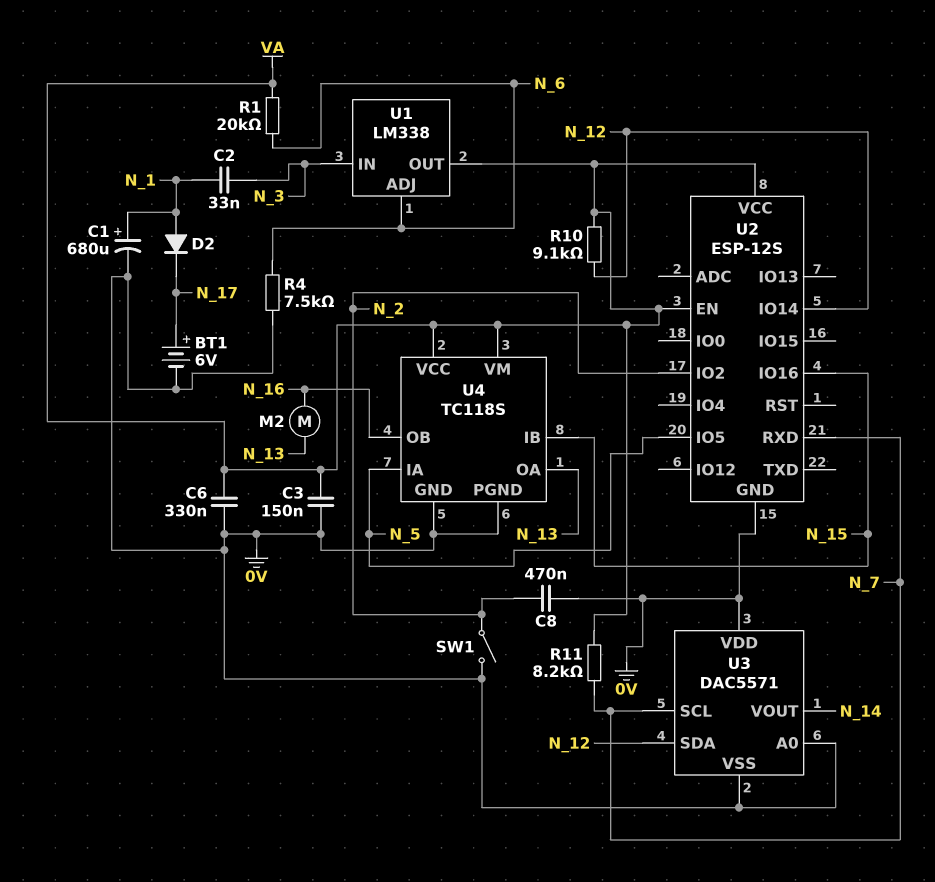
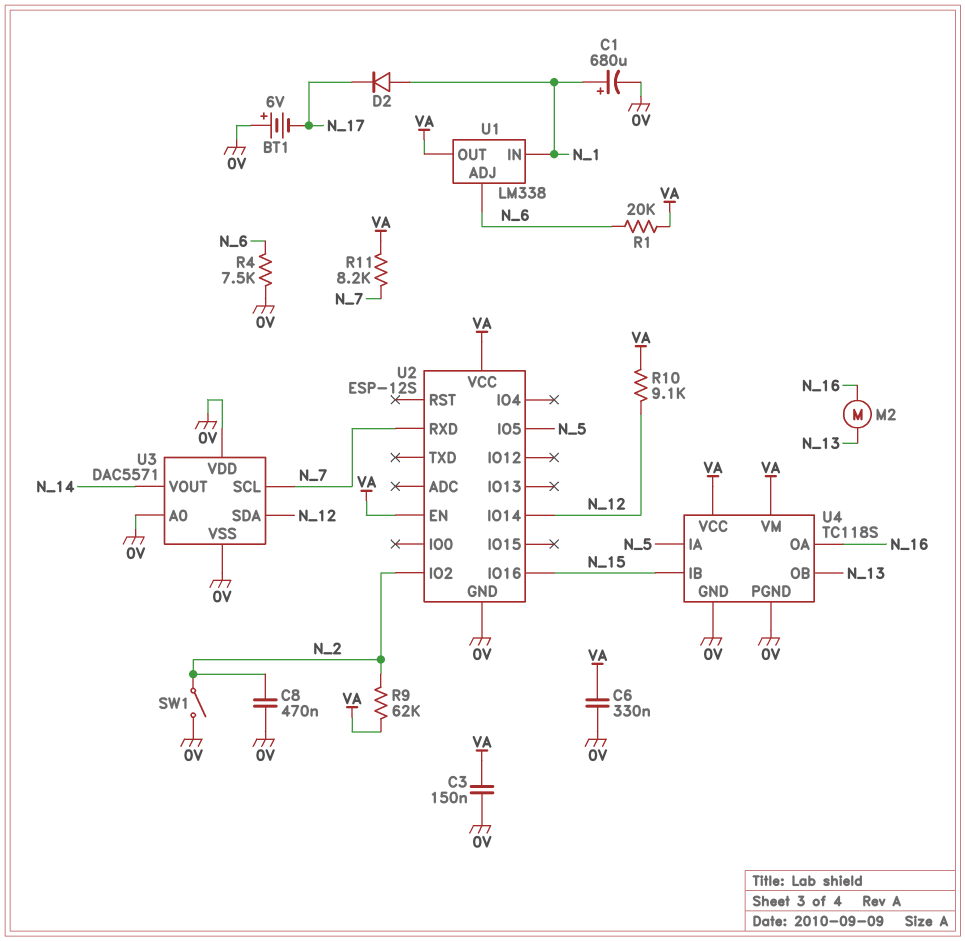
BT1: 6V (plus N_17, minus 0V) -> 6V (plus 0V, minus N_17)
C2: 33nF (N_1, N_3) -> none
R9: none -> 62k (N_2, VA)
U1 pin IN: N_3 -> N_1
U4 pin OA: N_13 -> N_16
U4 pin OB: N_16 -> N_13

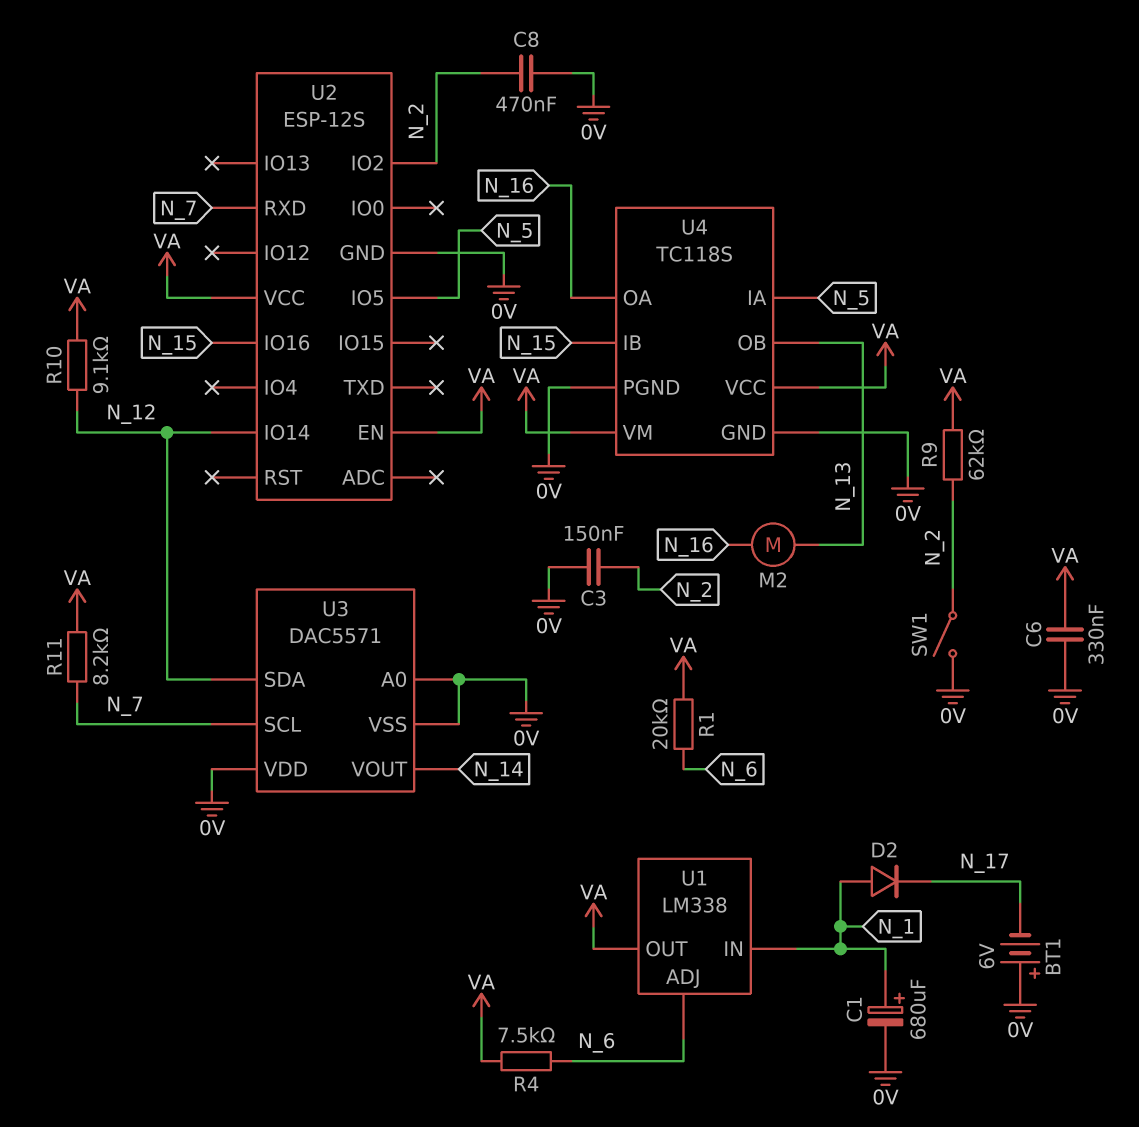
C3: 150nF (0V, VA) -> 150nF (0V, N_2)
R4: 7.5k (0V, N_6) -> 7.5k (N_6, VA)

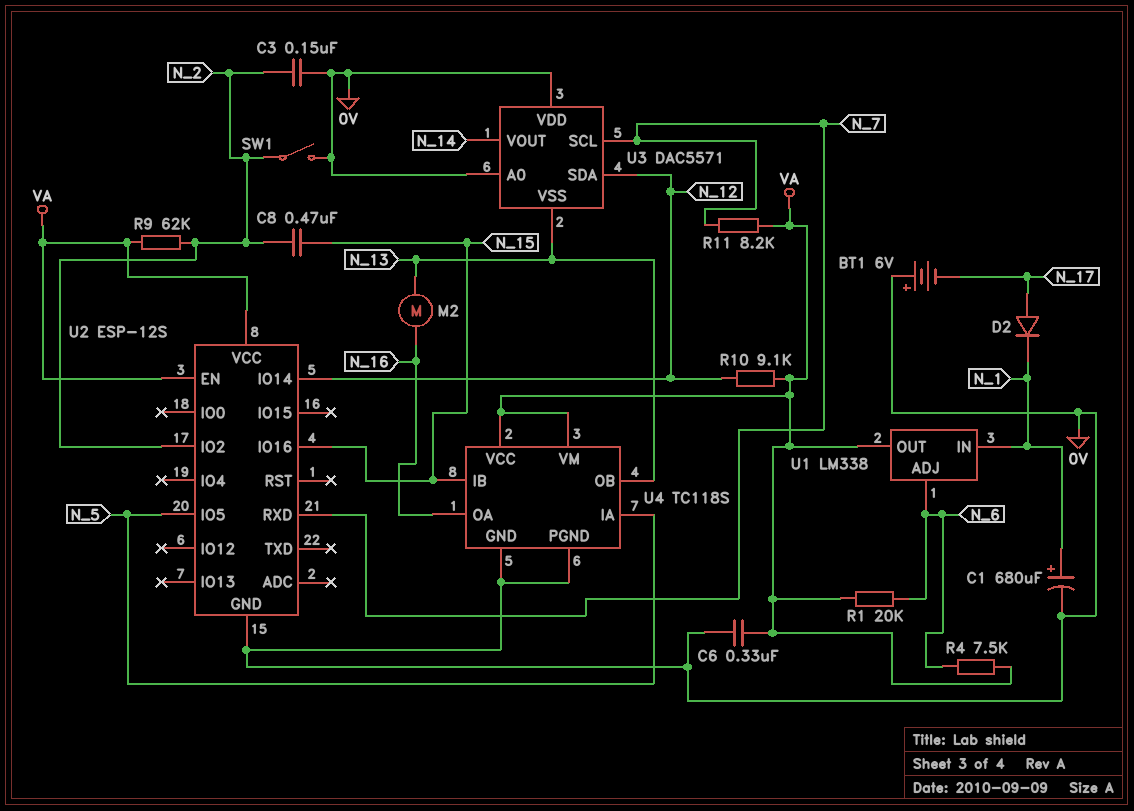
C8: 470nF (0V, N_2) -> 470nF (N_2, N_15)
D2: diode (A N_1, K N_17) -> diode (A N_17, K N_1)
U3 pin VSS: 0V -> N_13

